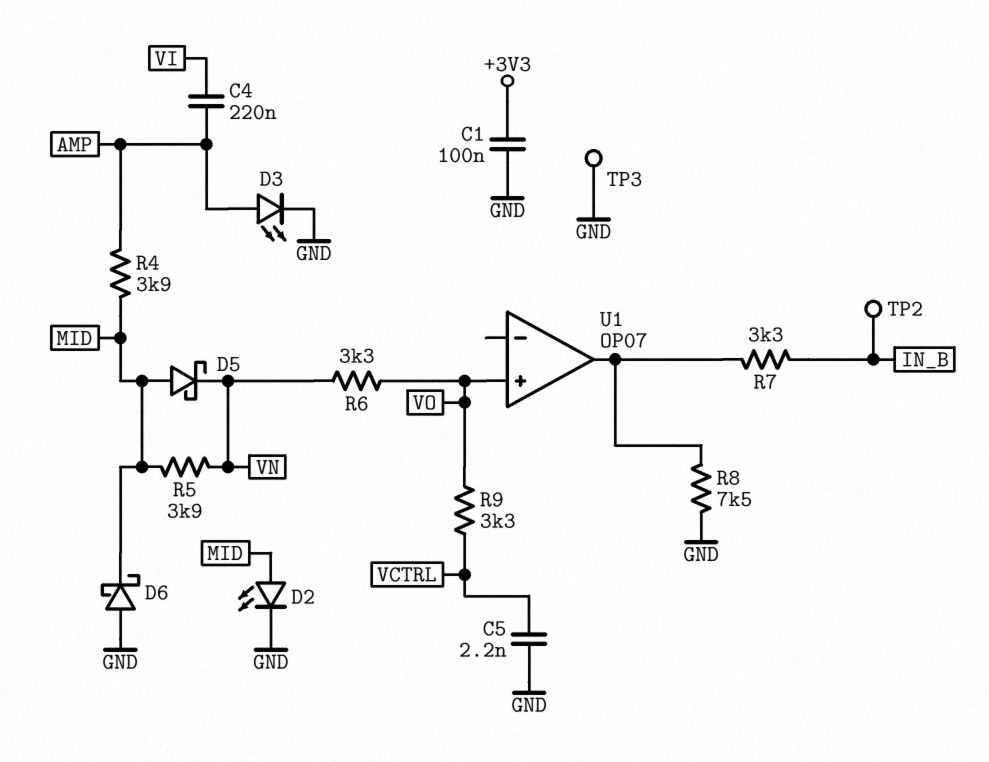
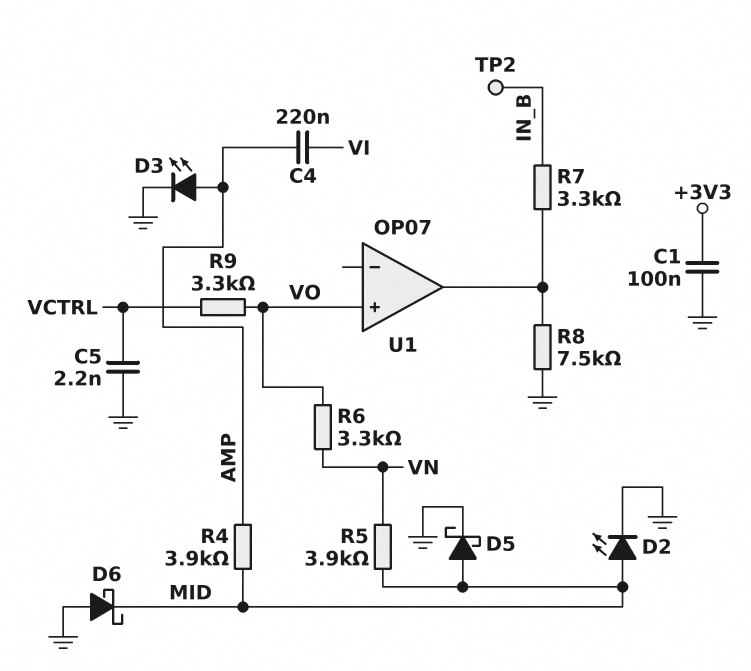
D5: schottky (A MID, K VN) -> schottky (A MID, K GND)
TP3: test point (GND) -> none

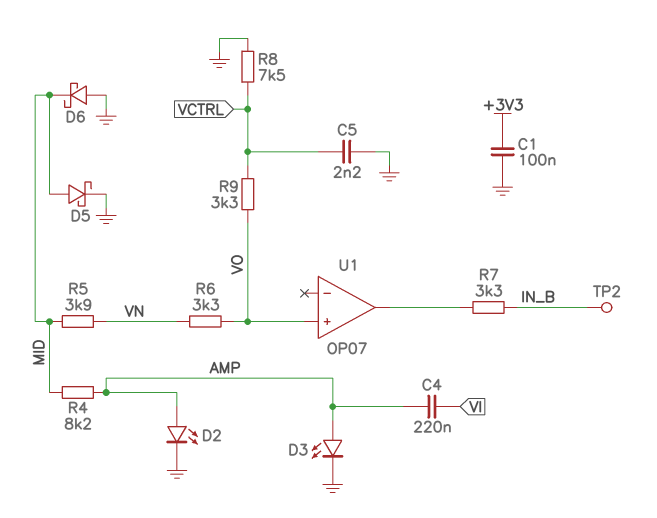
D2: LED (A MID, K GND) -> LED (A AMP, K GND)
R4: 3.9k (AMP, MID) -> 8.2k (AMP, MID)
R8: 7.5k (GND, U1/out) -> 7.5k (GND, VCTRL)

